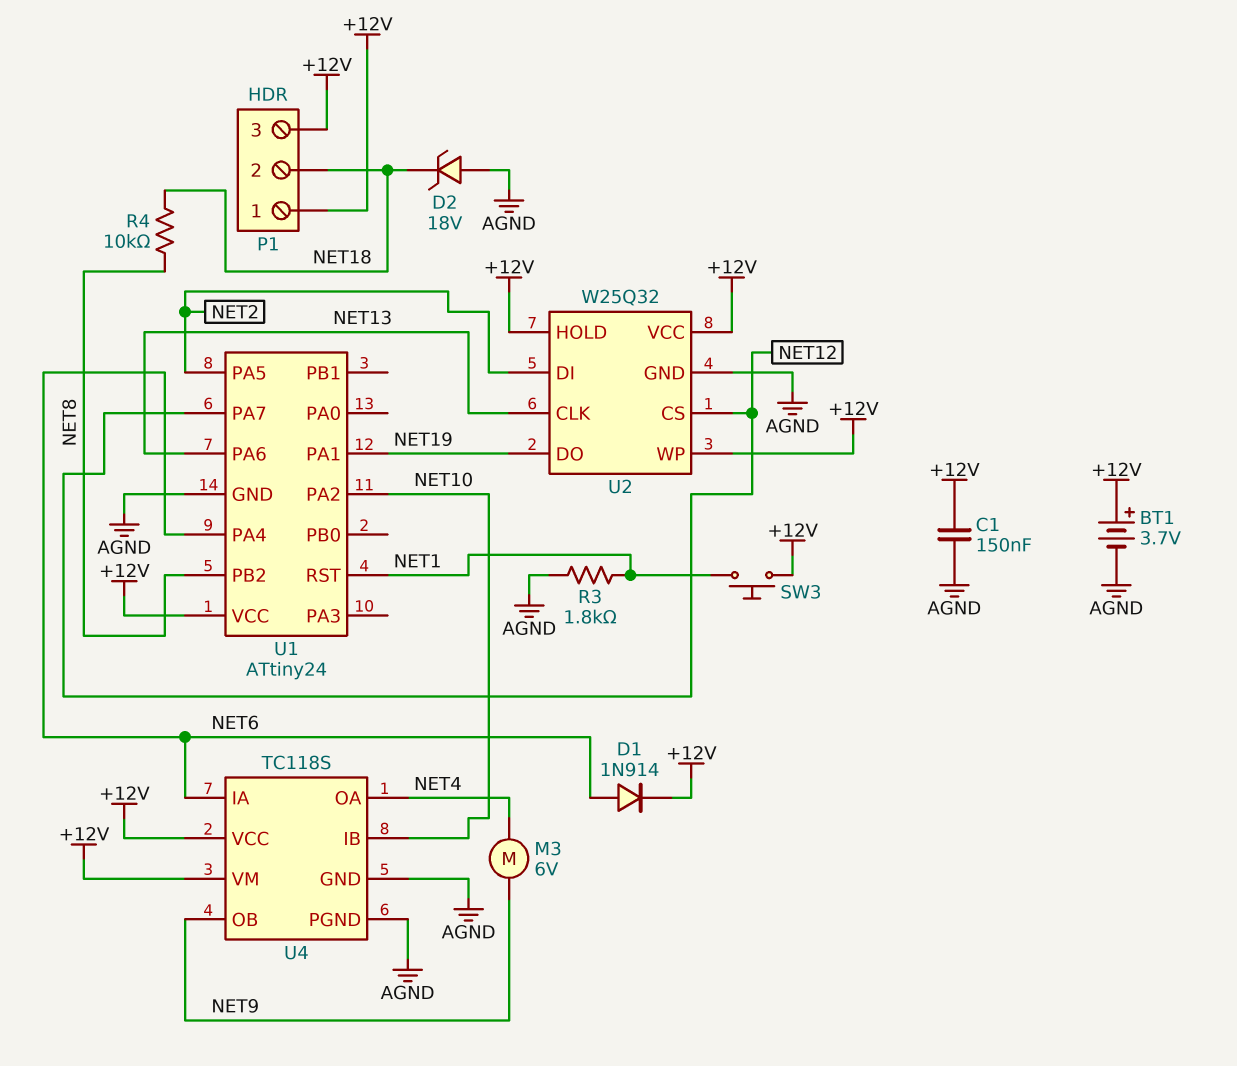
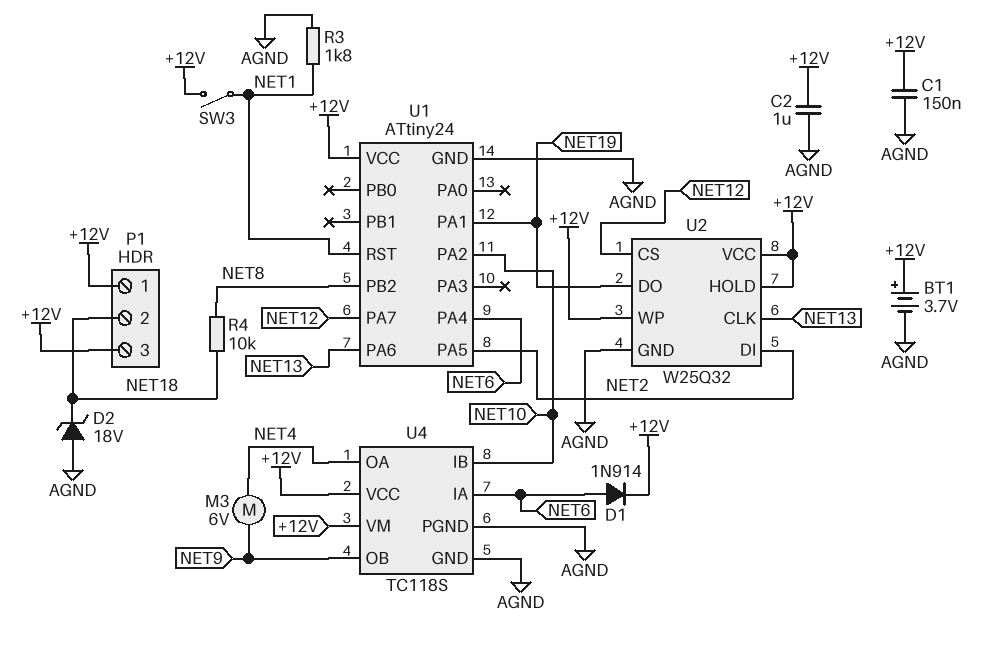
C2: none -> 1uF (+12V, AGND)
SW3: button (+12V, NET1) -> switch (+12V, NET1)

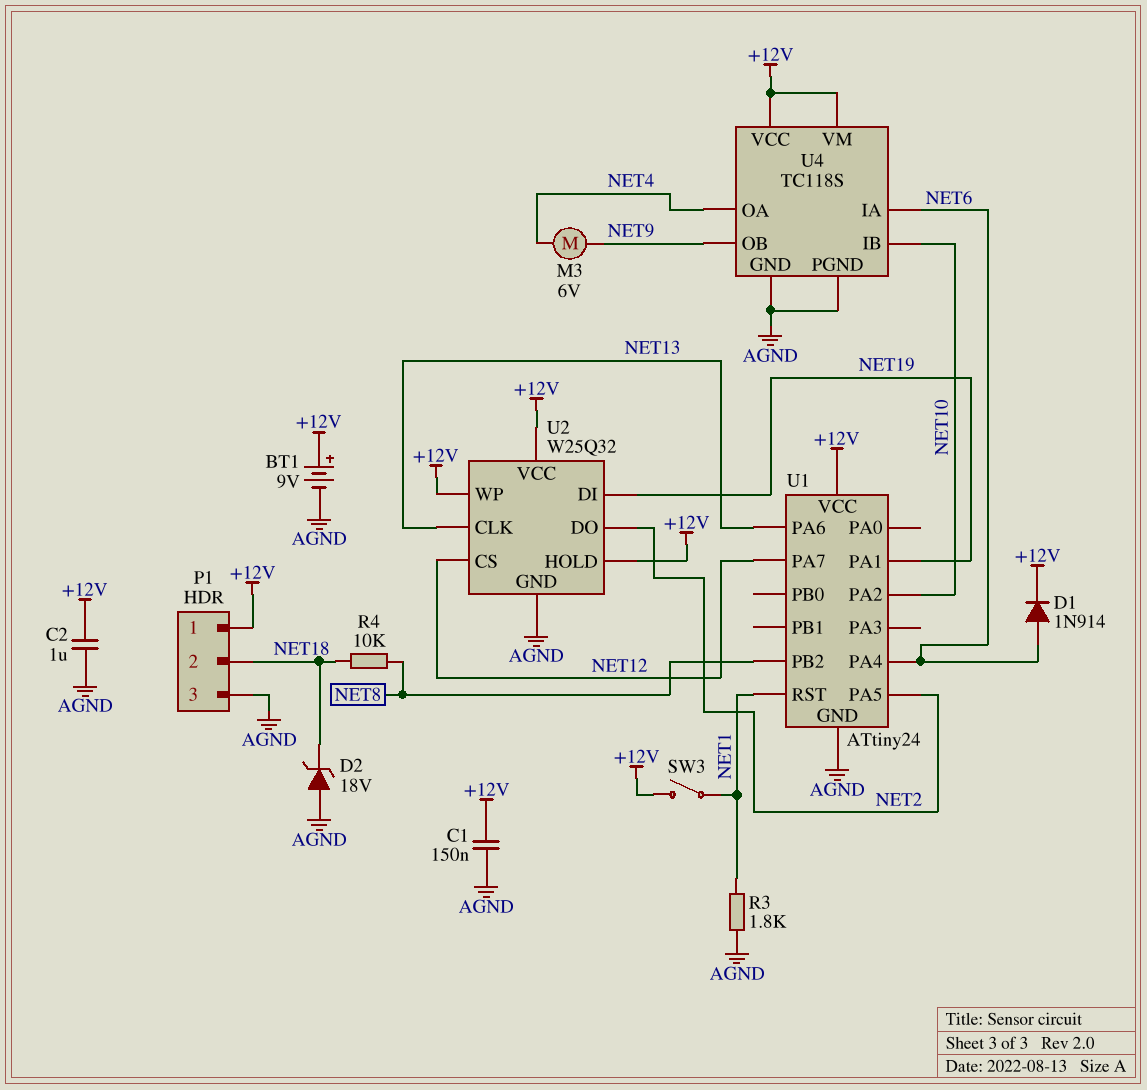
BT1: 3.7V (plus +12V, minus AGND) -> 9V (plus +12V, minus AGND)
P1 pin 3: +12V -> AGND
U2 pin DI: NET2 -> NET19
U2 pin DO: NET19 -> NET2

